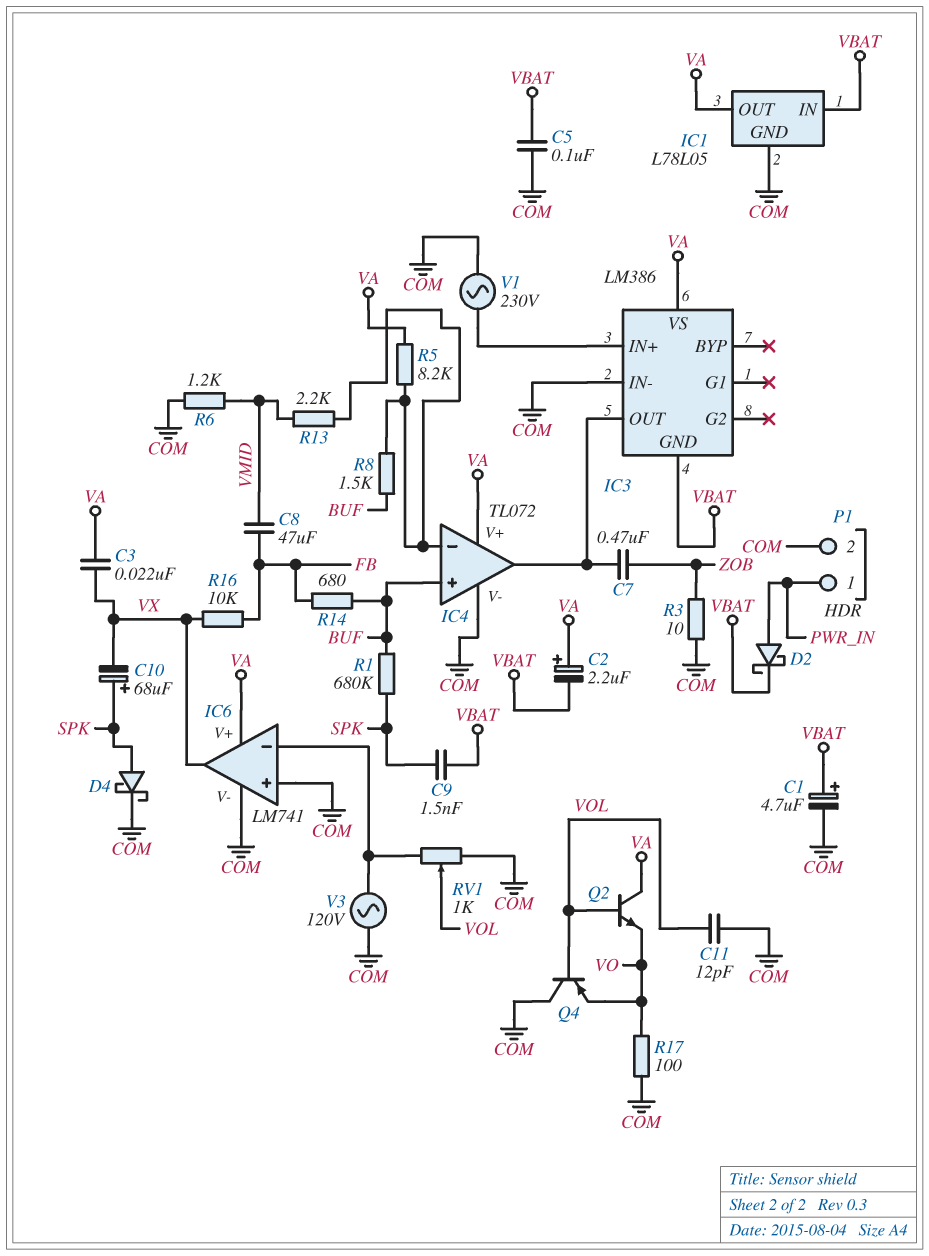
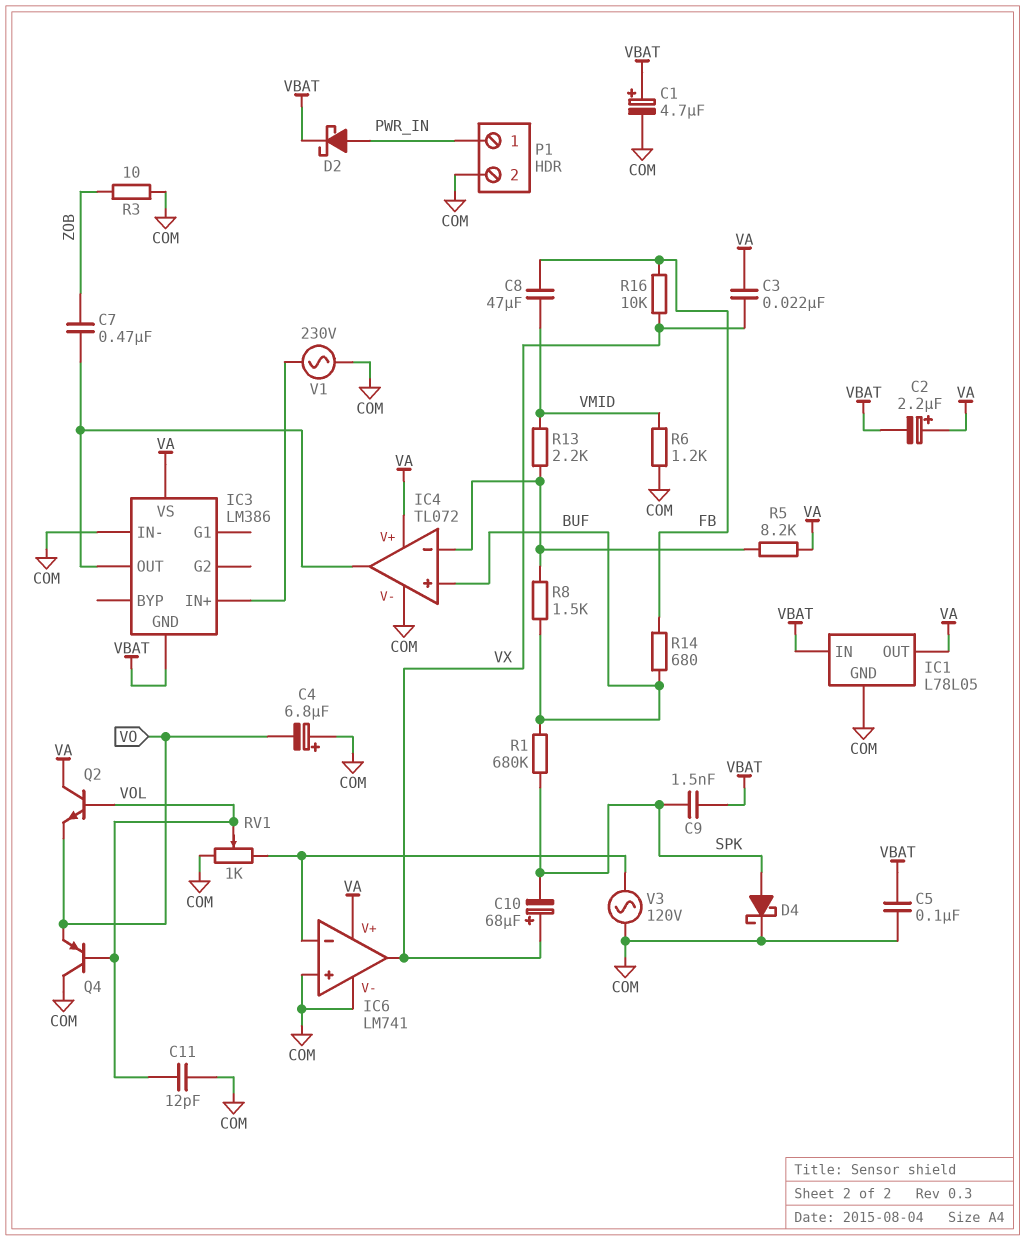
C4: none -> 6.8uF (plus COM, minus VO)
C10: 68uF (plus SPK, minus VX) -> 68uF (plus VX, minus SPK)
R17: 100 (COM, VO) -> none

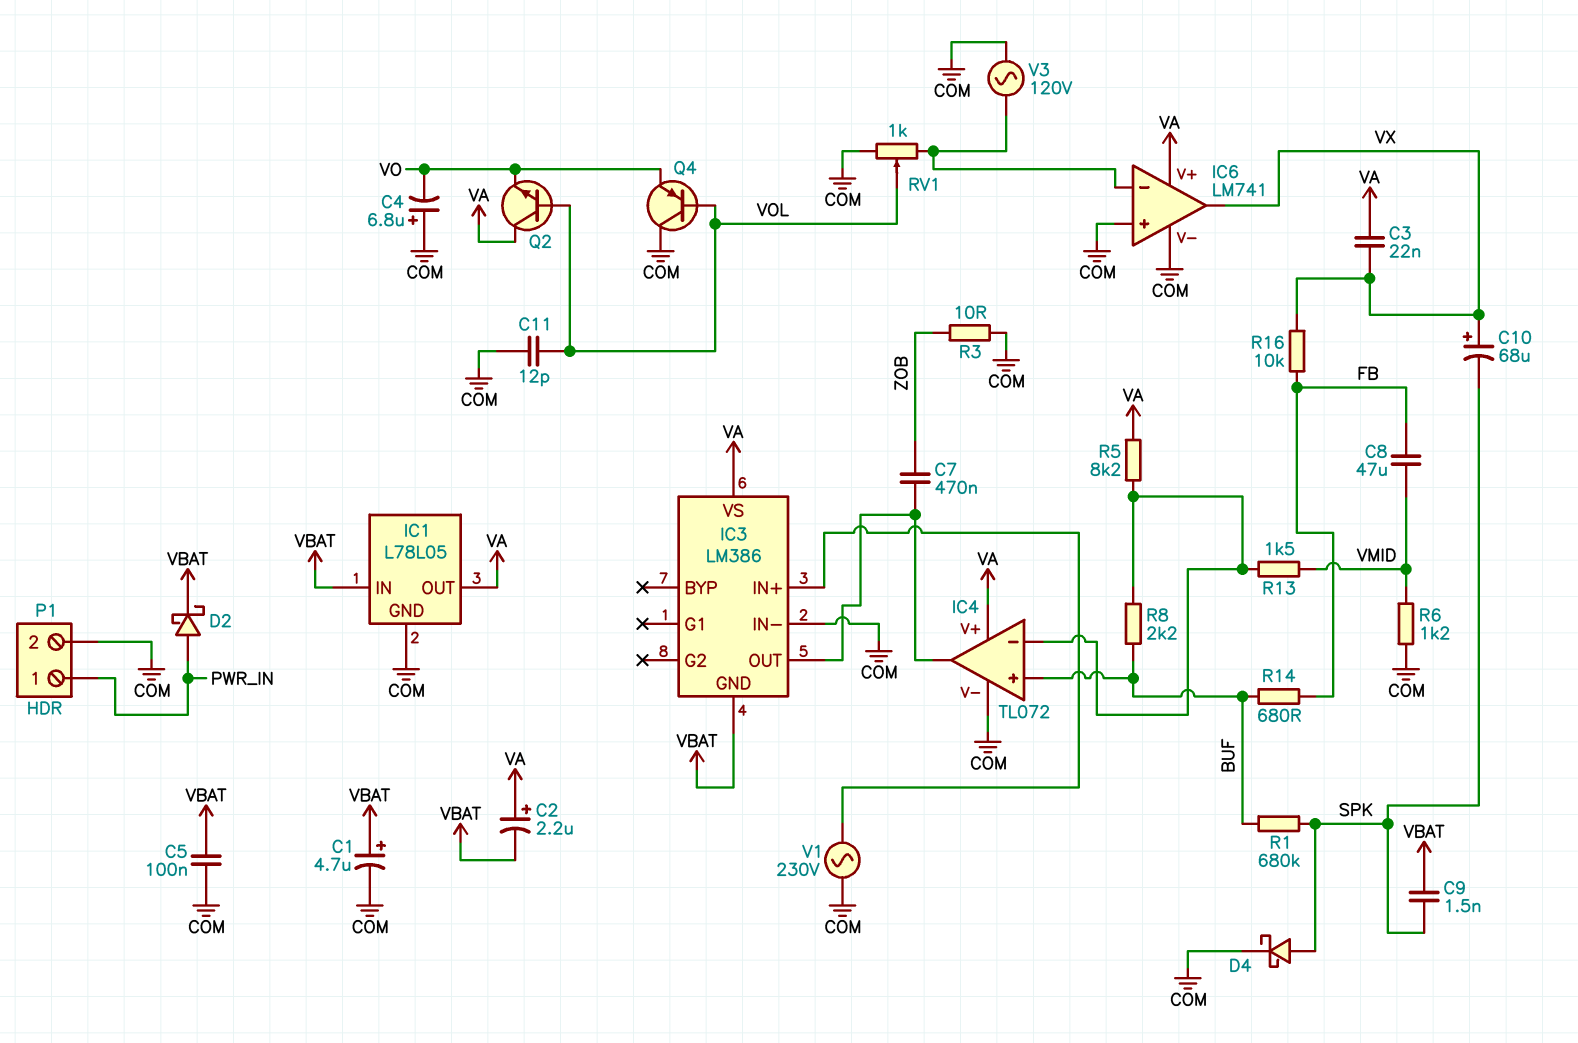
R8: 1.5k (BUF, IC4/in-) -> 2.2k (BUF, IC4/in-)
R13: 2.2k (IC4/in-, VMID) -> 1.5k (IC4/in-, VMID)

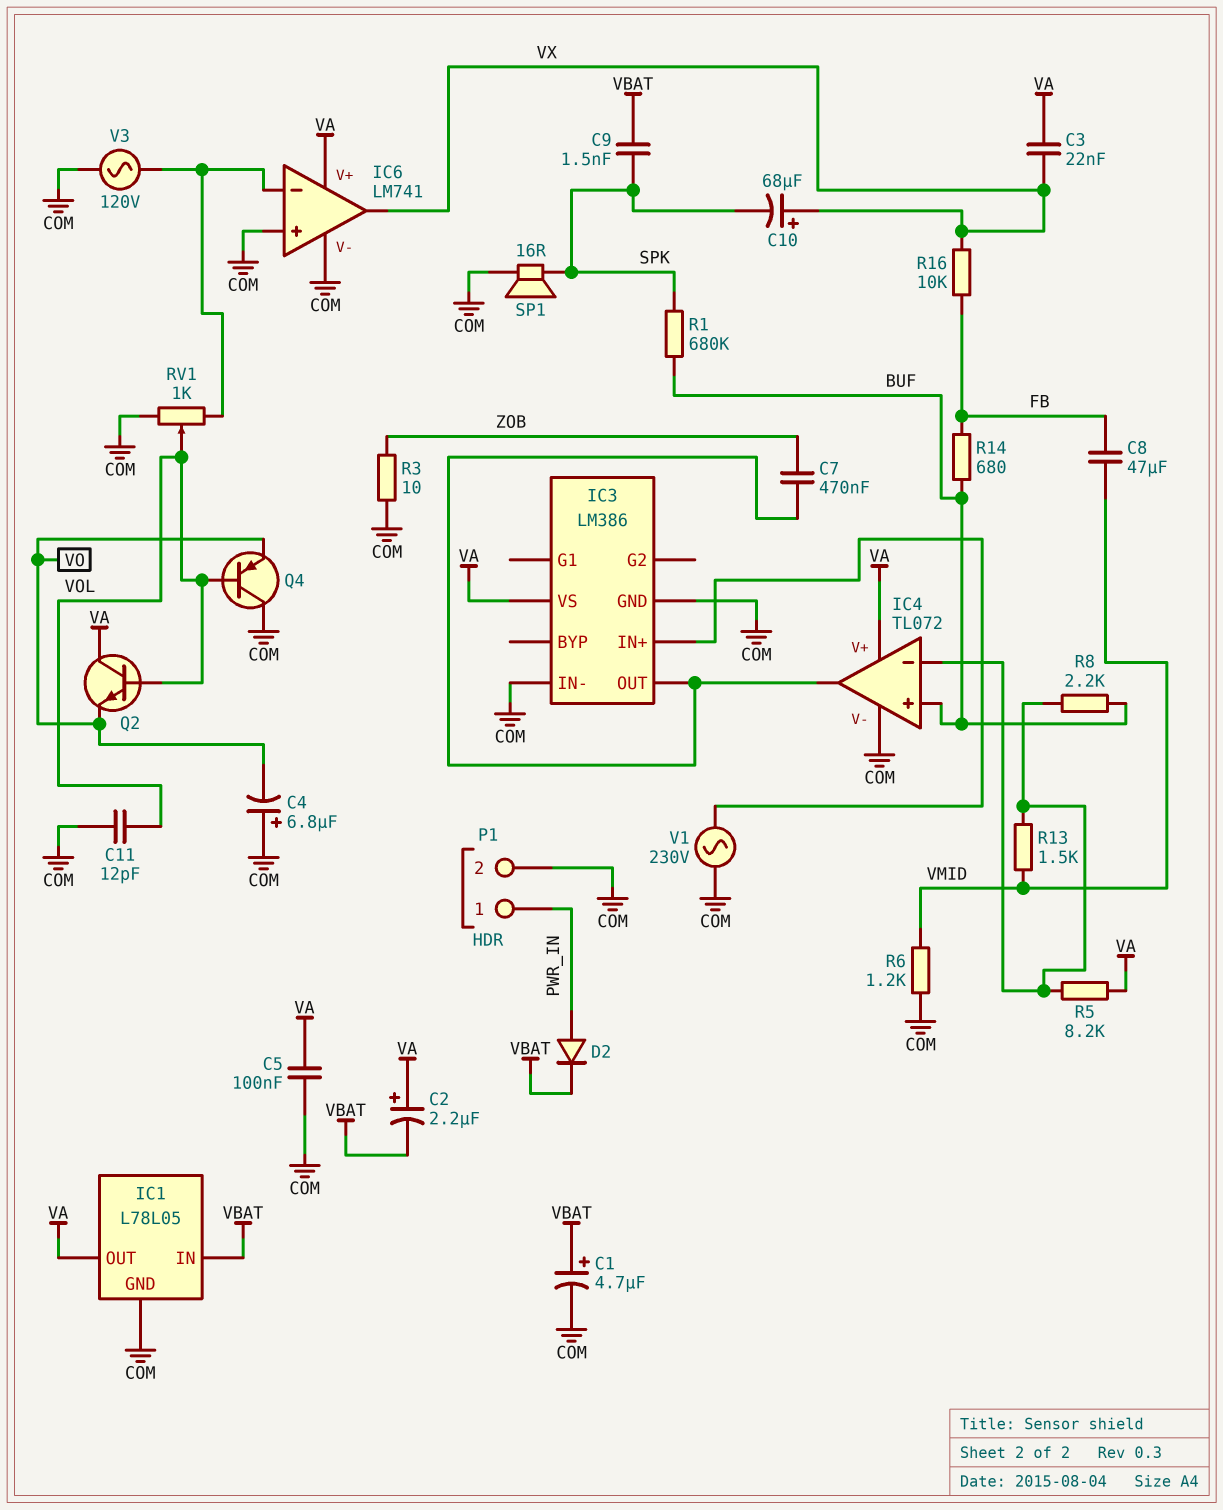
C5: 100nF (COM, VBAT) -> 100nF (COM, VA)
D2: schottky (A PWR_IN, K VBAT) -> diode (A PWR_IN, K VBAT)
D4: schottky (A SPK, K COM) -> none
IC3 pin GND: VBAT -> COM
SP1: none -> speaker 16R (COM, SPK)

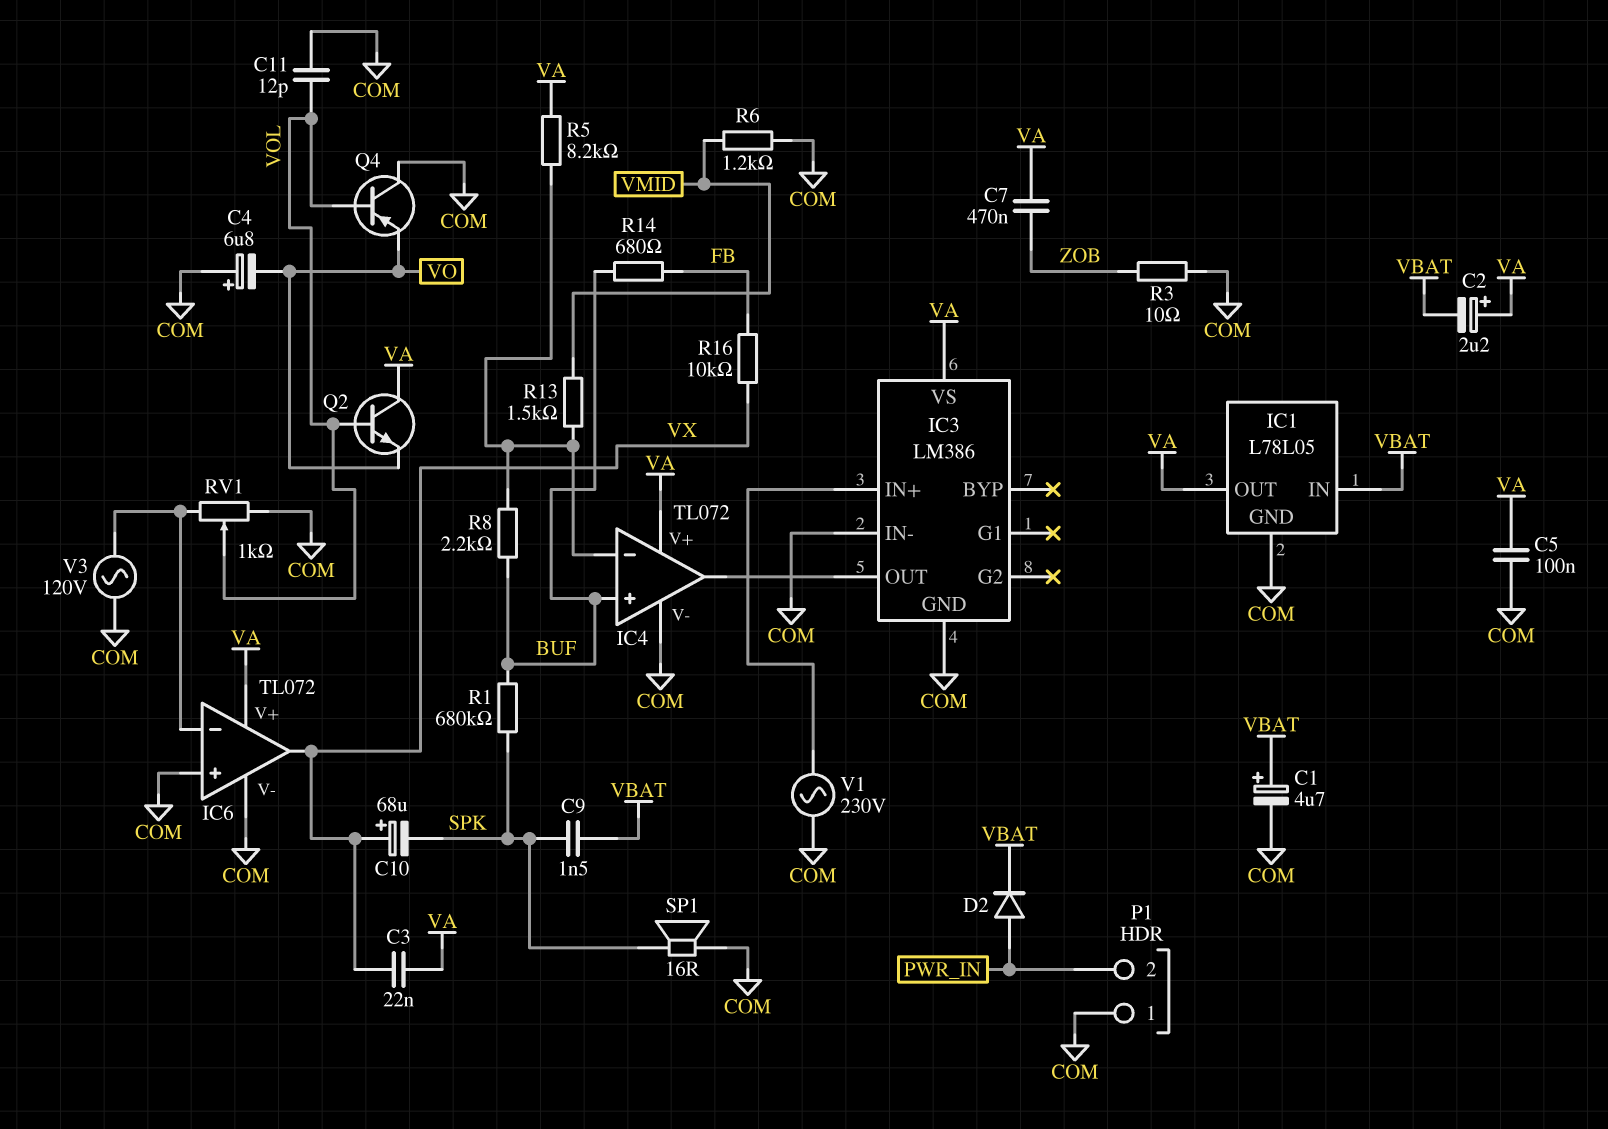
C7: 470nF (IC3/OUT, ZOB) -> 470nF (VA, ZOB)
C8: 47uF (FB, VMID) -> none
IC6: LM741 -> TL072
P1 pin 1: PWR_IN -> COM
P1 pin 2: COM -> PWR_IN

